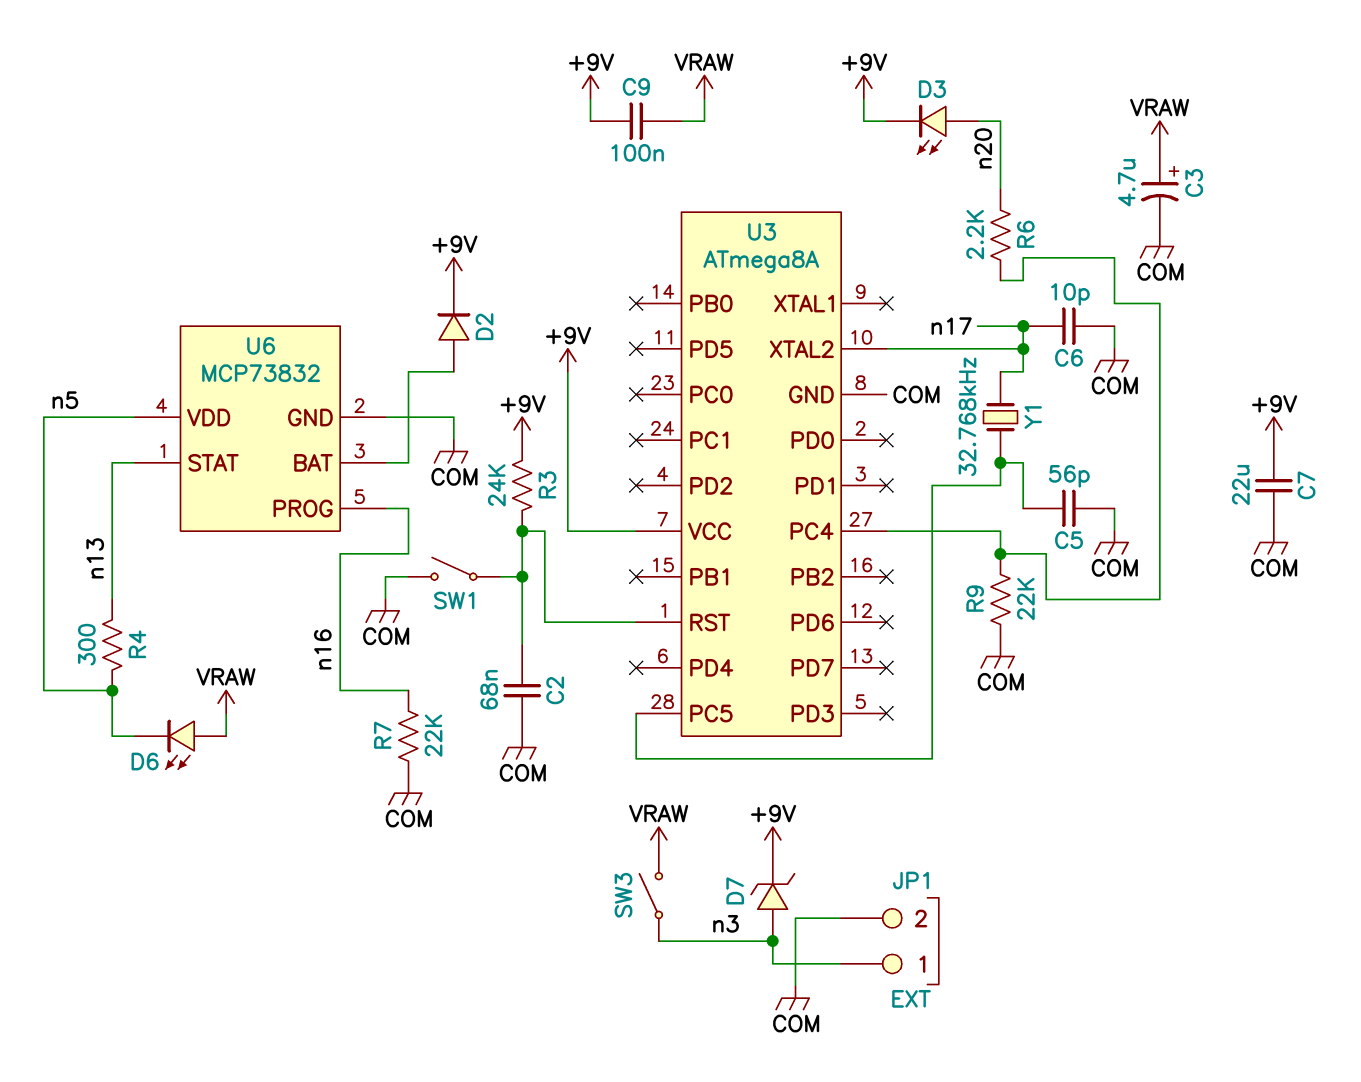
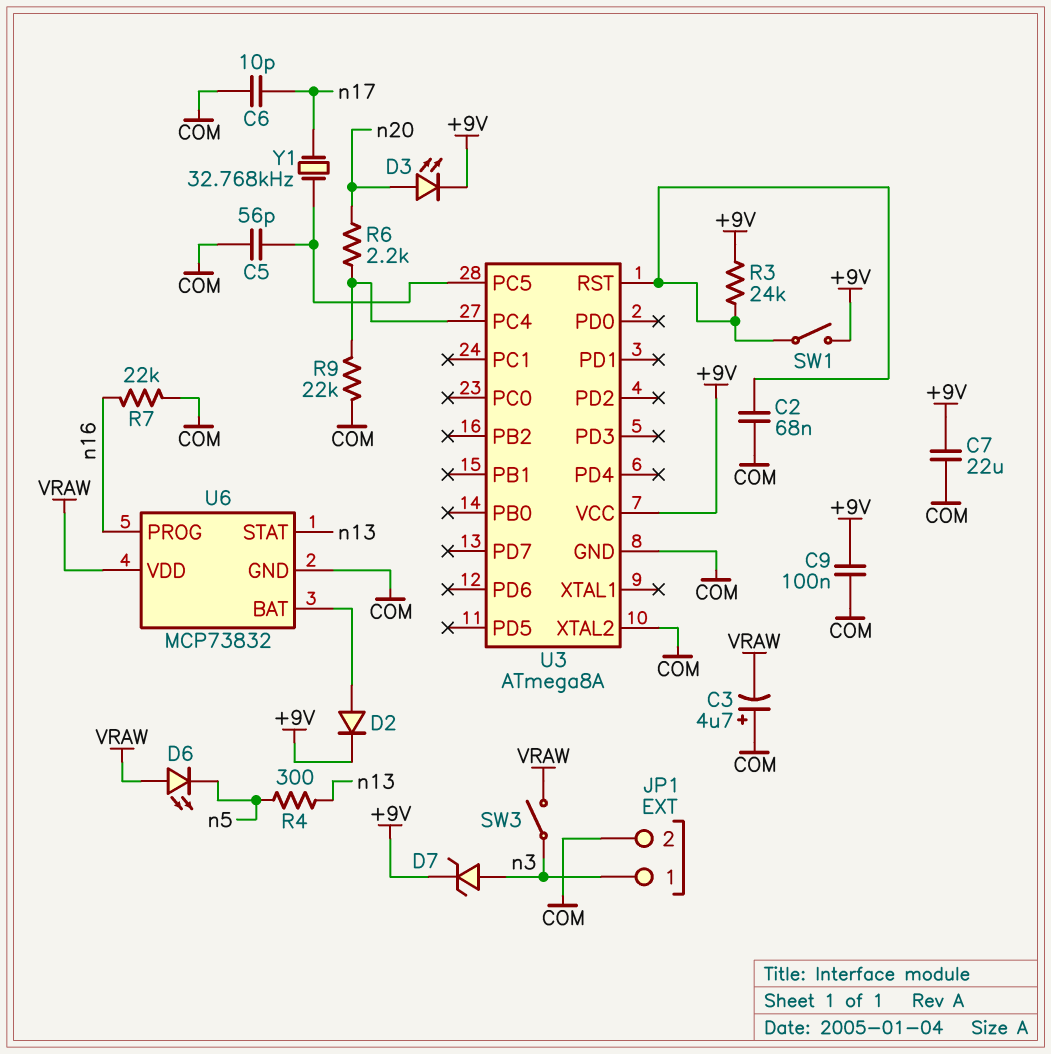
C3: 4.7uF (plus VRAW, minus COM) -> 4.7uF (plus COM, minus VRAW)
C9: 100nF (+9V, VRAW) -> 100nF (+9V, COM)
SW1: switch (COM, U3/RST) -> switch (+9V, U3/RST)
U3 pin XTAL2: n17 -> COM
U6 pin VDD: n5 -> VRAW

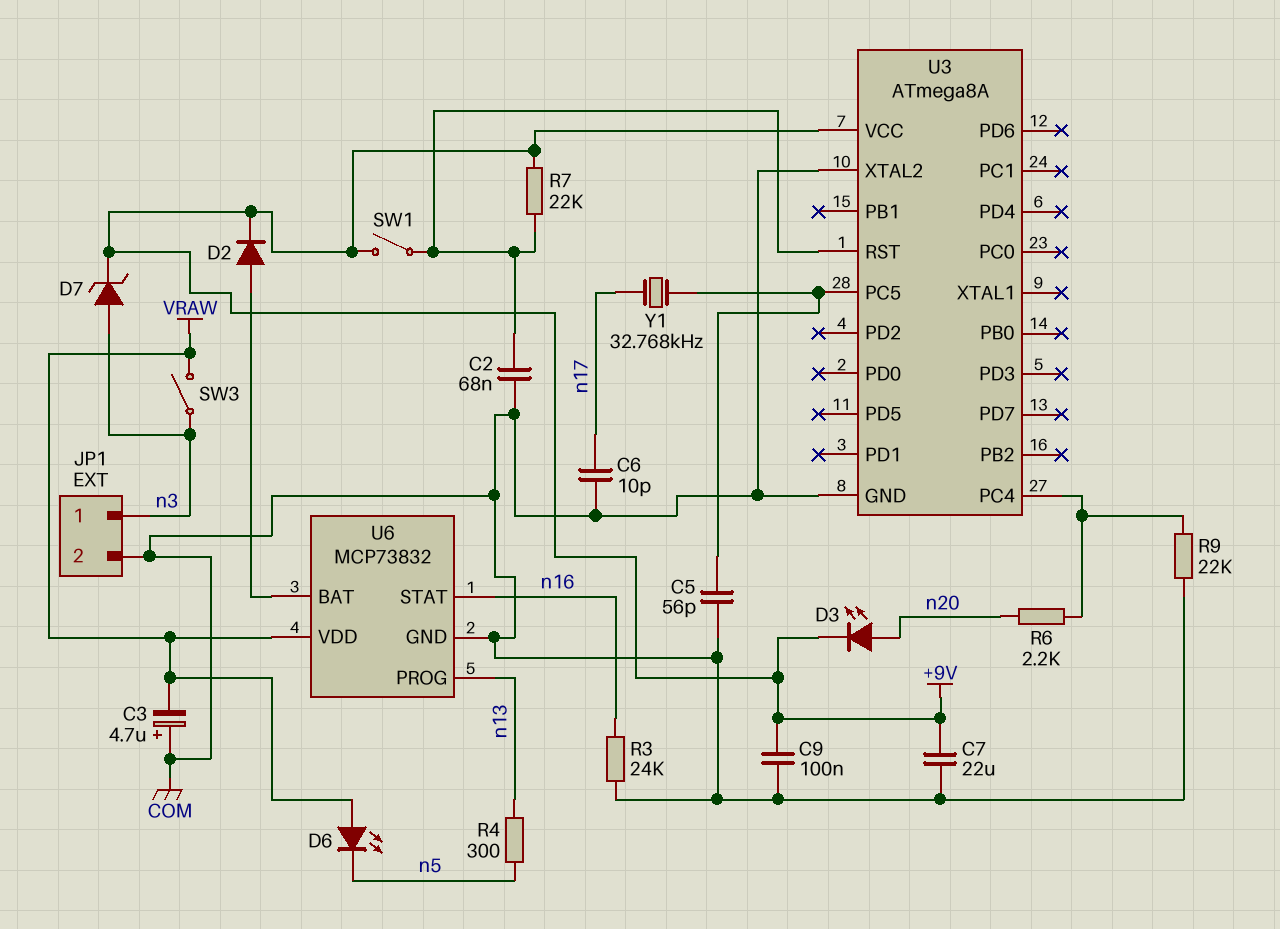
R3: 24k (+9V, U3/RST) -> 24k (COM, n16)
R7: 22k (COM, n16) -> 22k (+9V, U3/RST)
U6 pin PROG: n16 -> n13
U6 pin STAT: n13 -> n16

